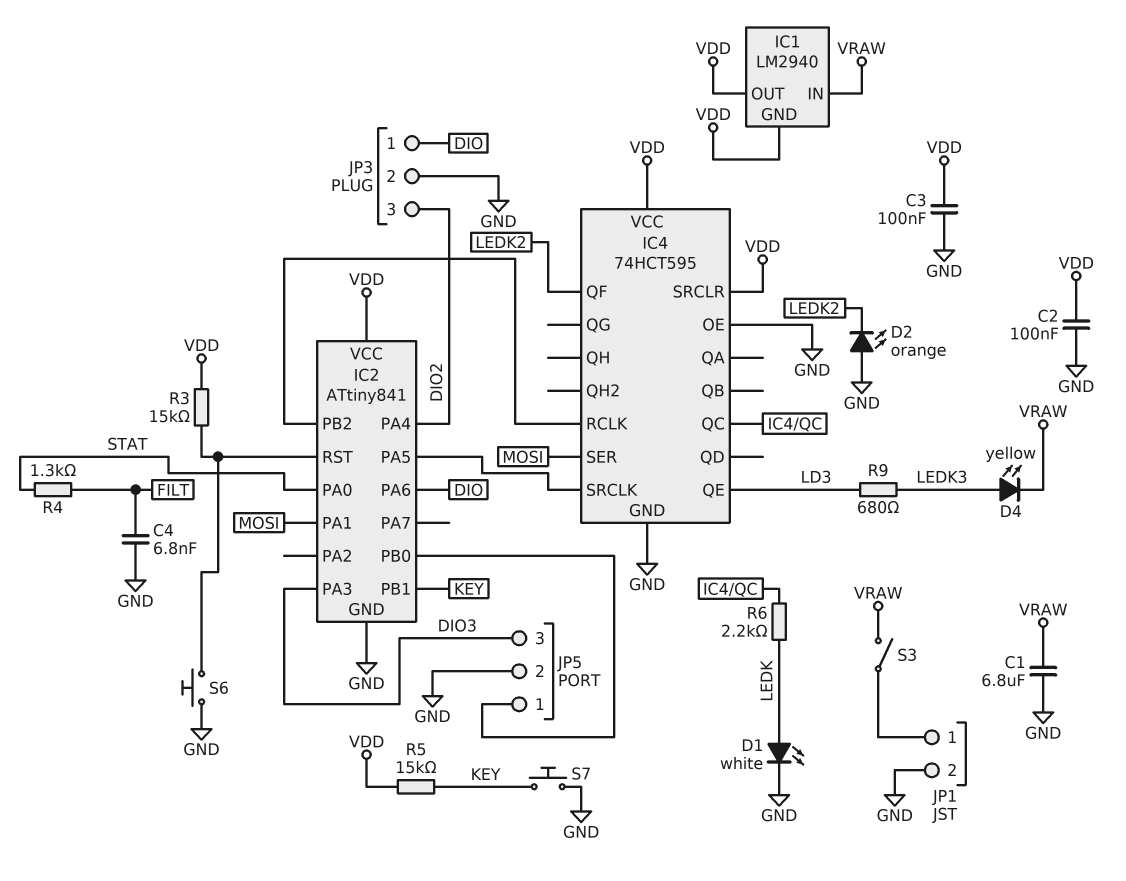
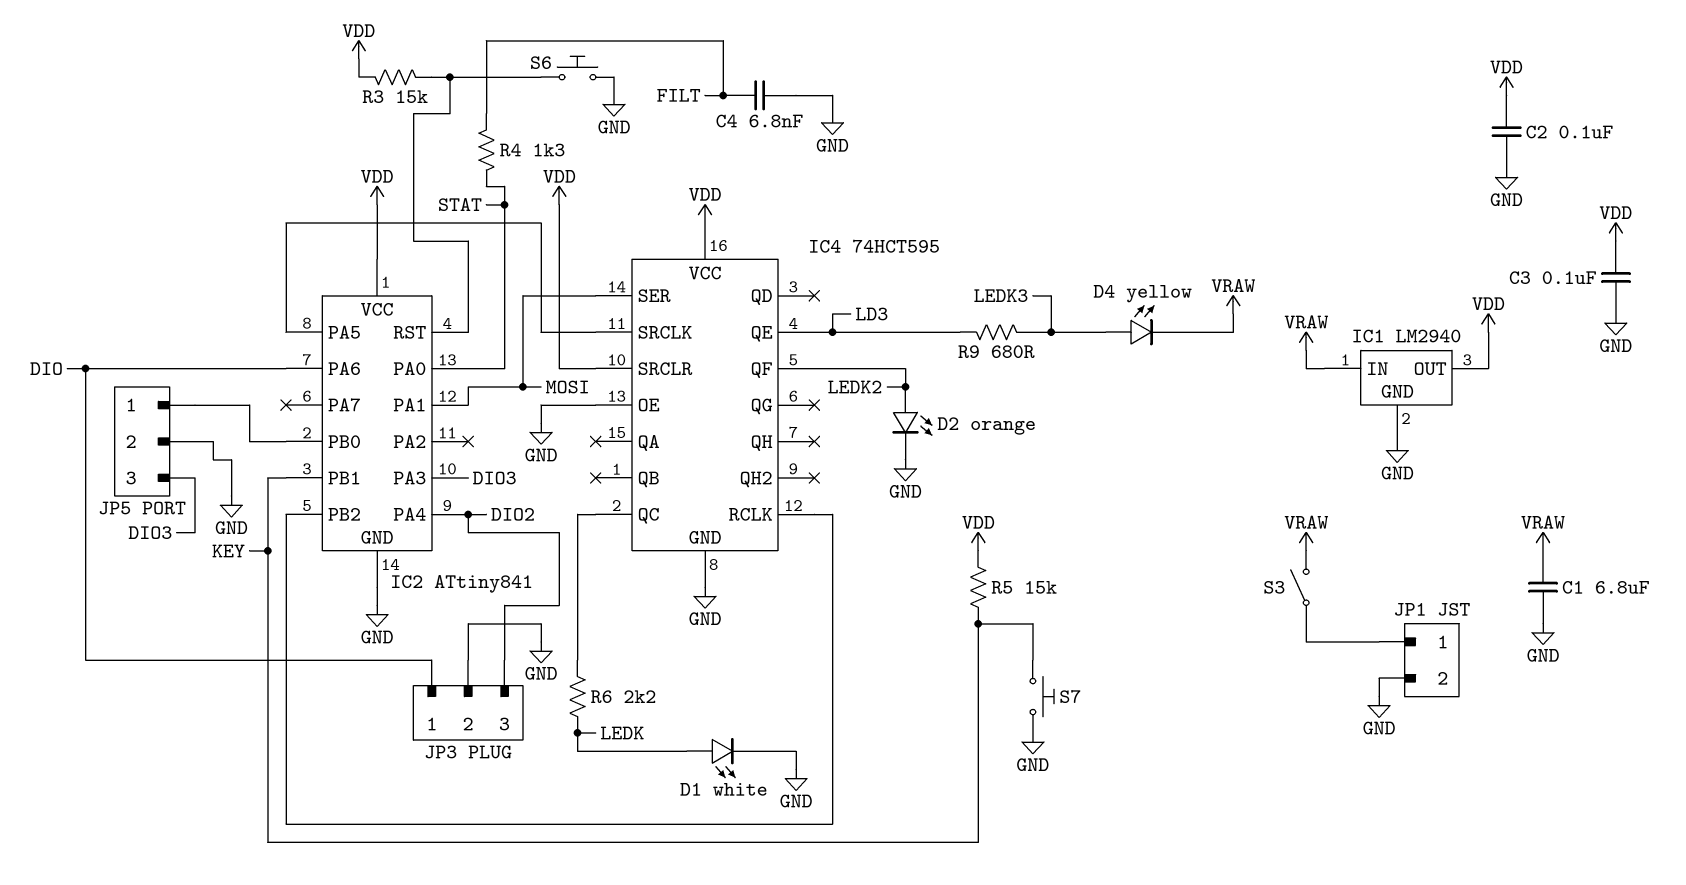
D2: LED orange (A GND, K LEDK2) -> LED orange (A LEDK2, K GND)
IC1 pin GND: VDD -> GND

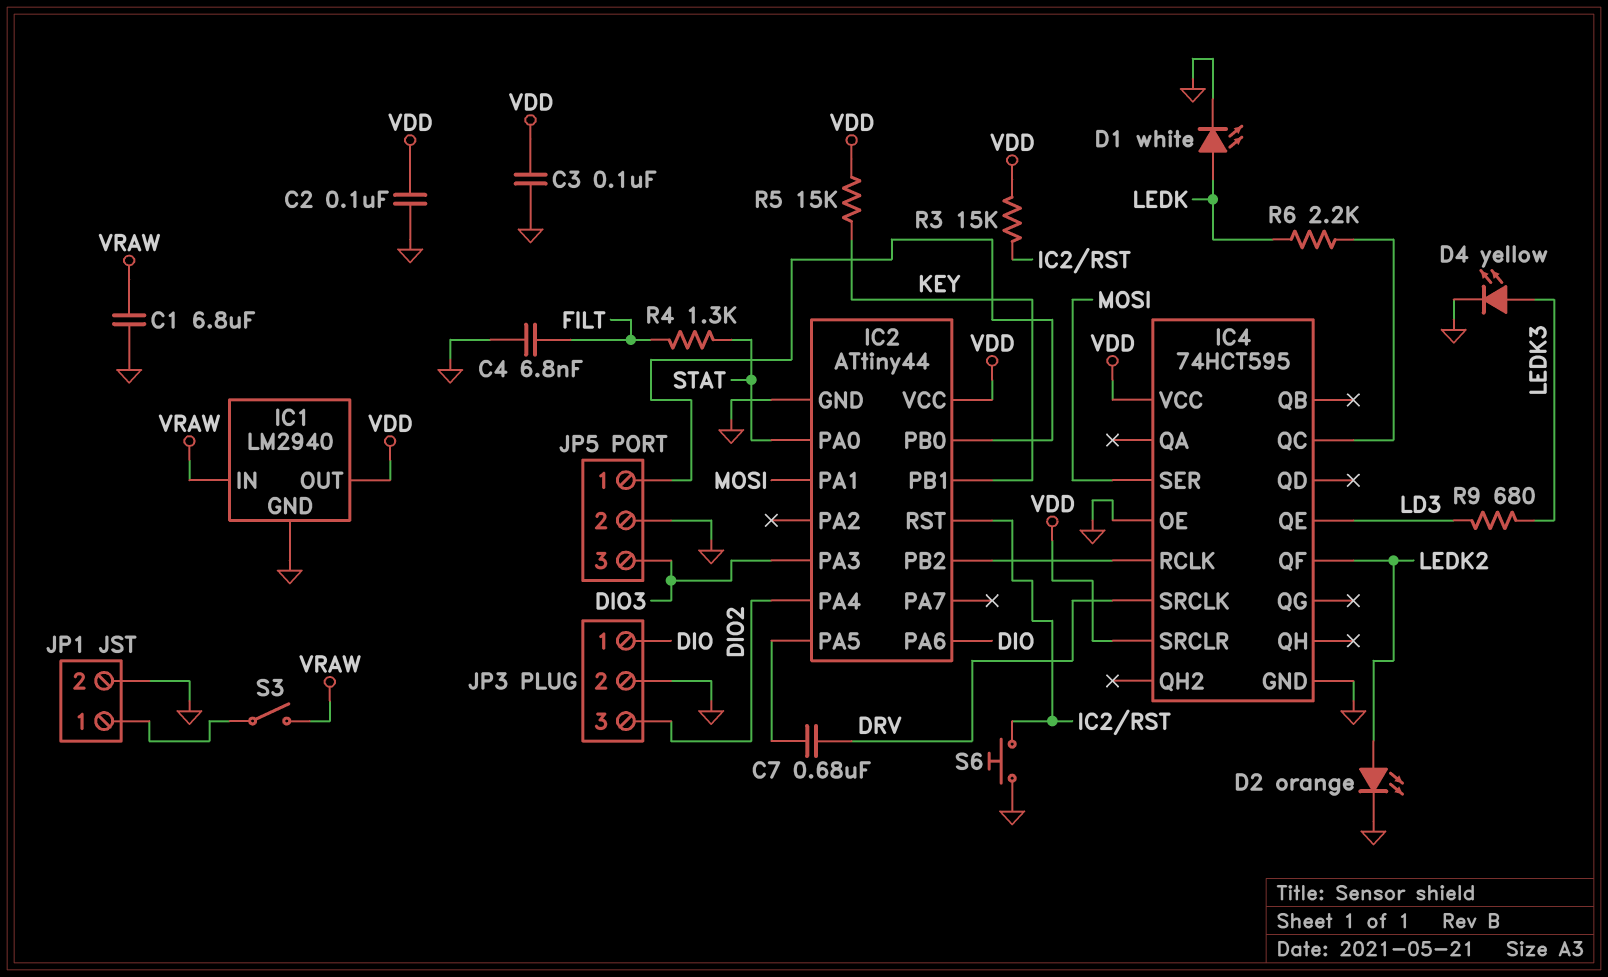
C7: none -> 680nF (DRV, IC2/PA5)
D4: LED yellow (A LEDK3, K VRAW) -> LED yellow (A LEDK3, K GND)
IC2: ATtiny841 -> ATtiny44
IC4 pin SRCLK: IC2/PA5 -> DRV
S7: button (GND, KEY) -> none

